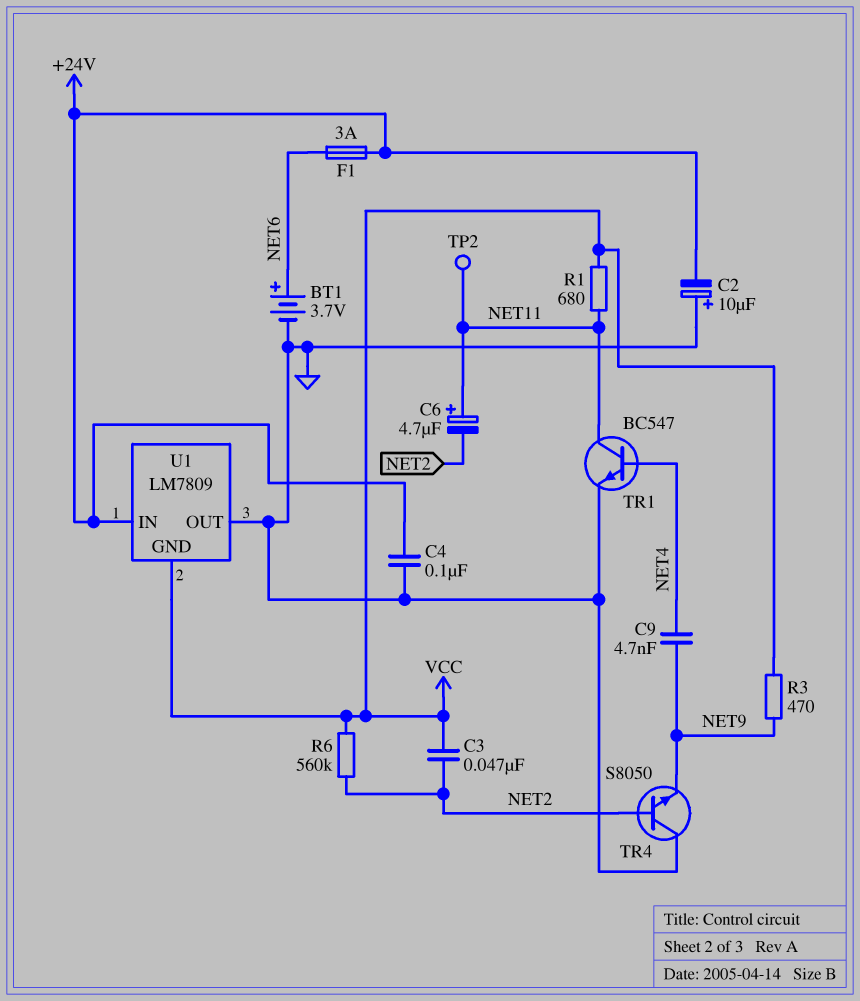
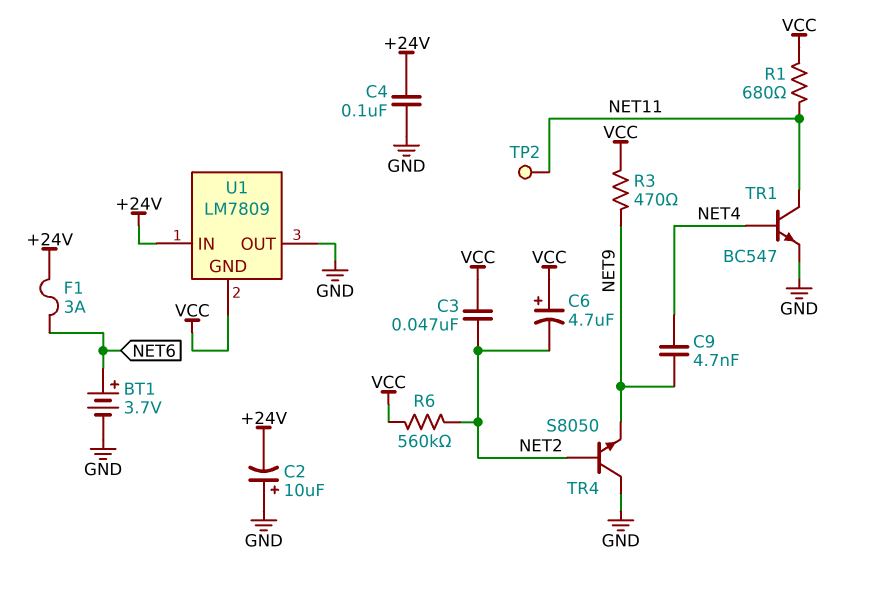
C6: 4.7uF (plus NET11, minus NET2) -> 4.7uF (plus VCC, minus NET2)

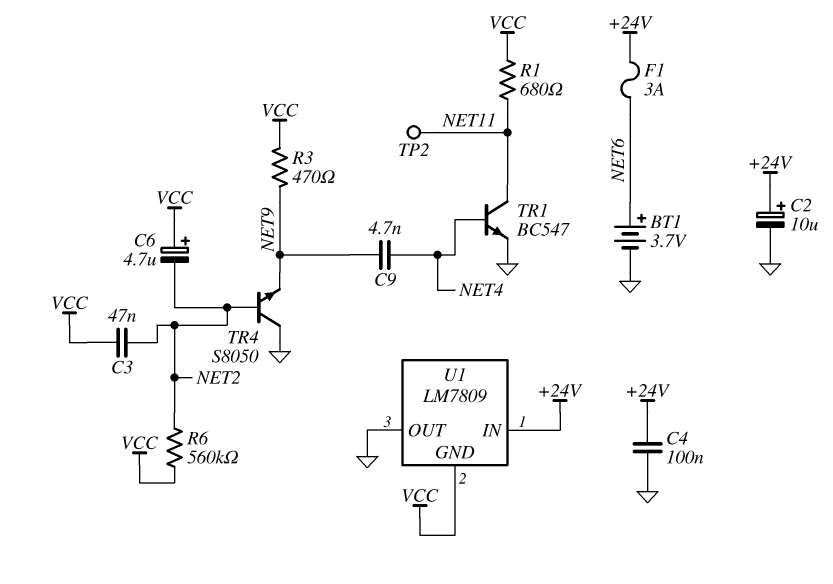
C2: 10uF (plus GND, minus +24V) -> 10uF (plus +24V, minus GND)

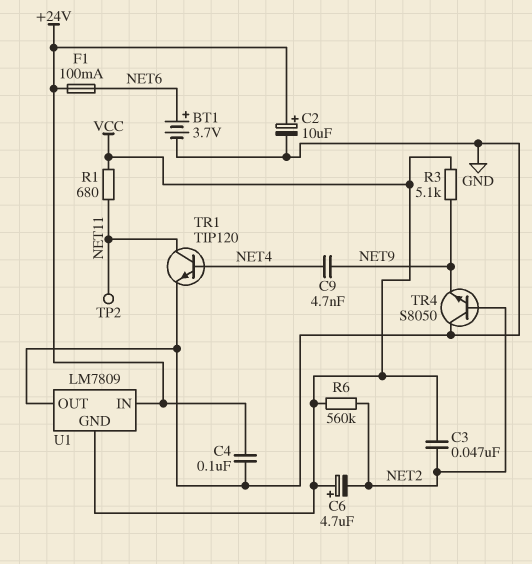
F1: 3A (+24V, NET6) -> 100mA (+24V, NET6)
R3: 470 (NET9, VCC) -> 5.1k (NET9, VCC)
TR1: NPN BC547 (B NET4, C NET11, E GND) -> NPN TIP120 (B NET4, C NET11, E GND)

